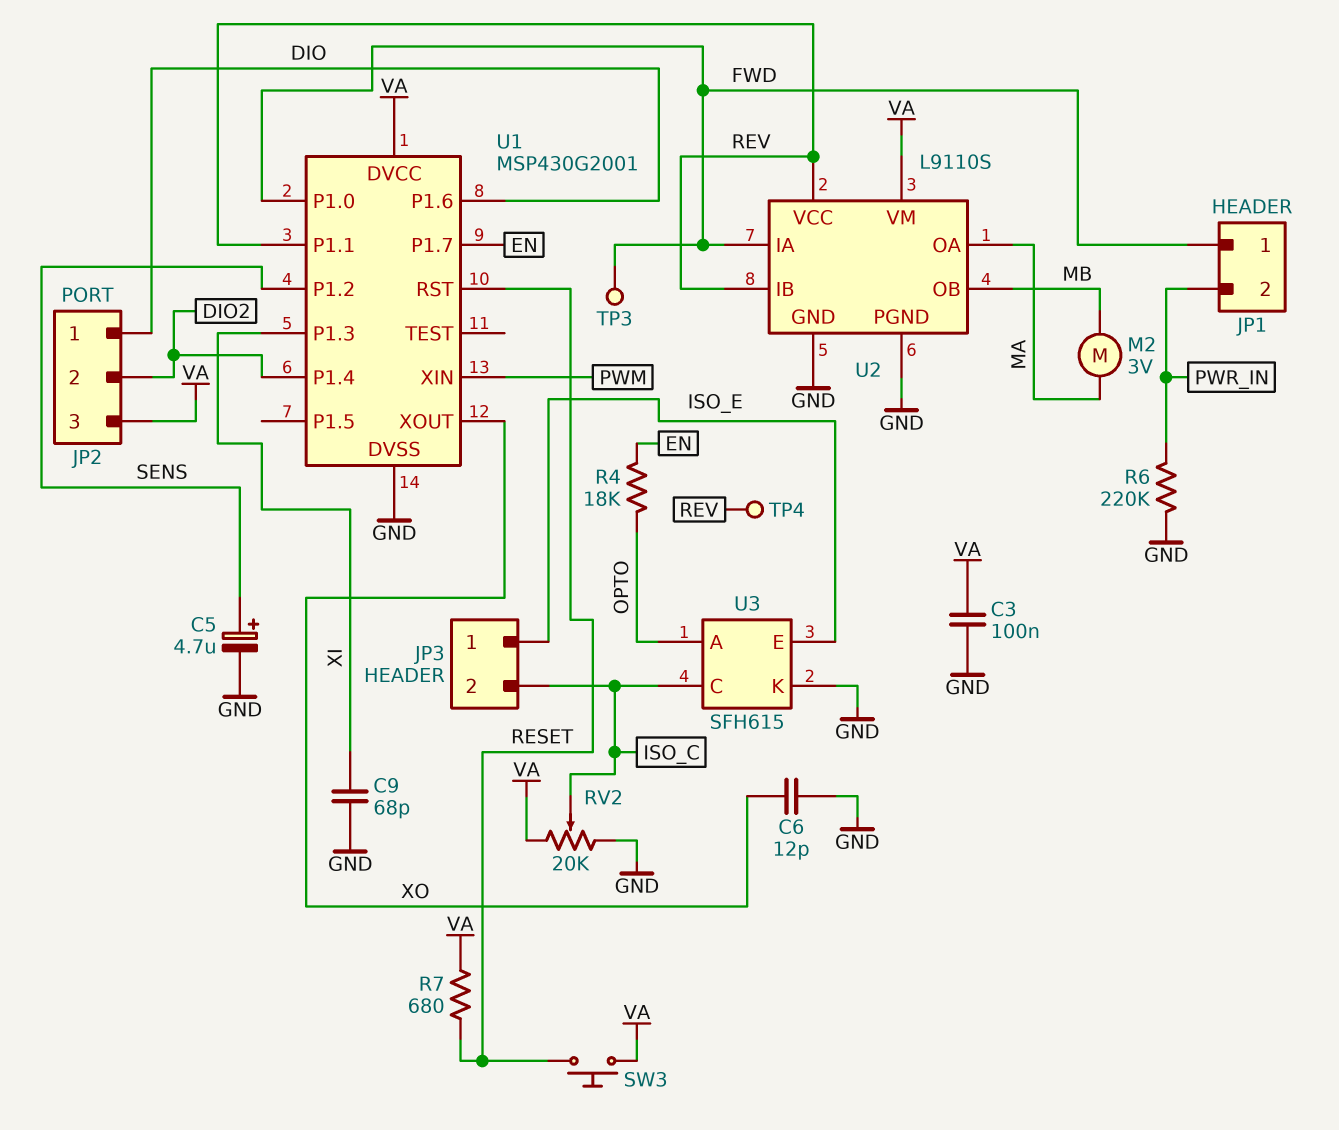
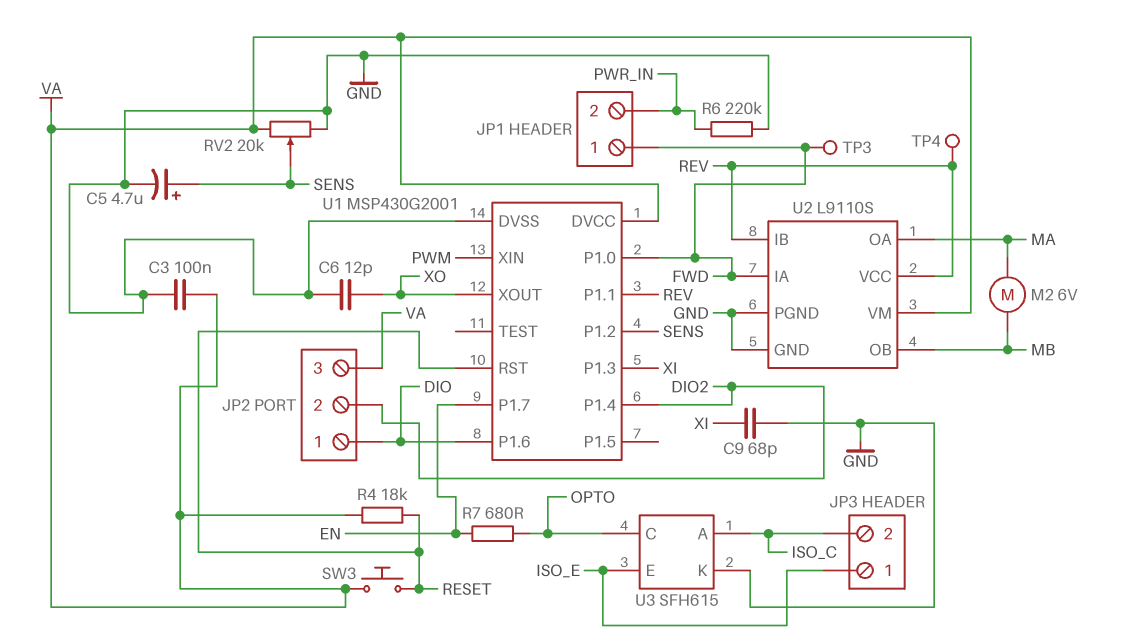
M2: motor 3V (MA, MB) -> motor 6V (MA, MB)
R4: 18k (EN, OPTO) -> 18k (RESET, VA)
R7: 680 (RESET, VA) -> 680 (EN, OPTO)
RV2: 20k (GND, VA, wiper ISO_C) -> 20k (GND, VA, wiper SENS)
U3 pin A: OPTO -> ISO_C
U3 pin C: ISO_C -> OPTO

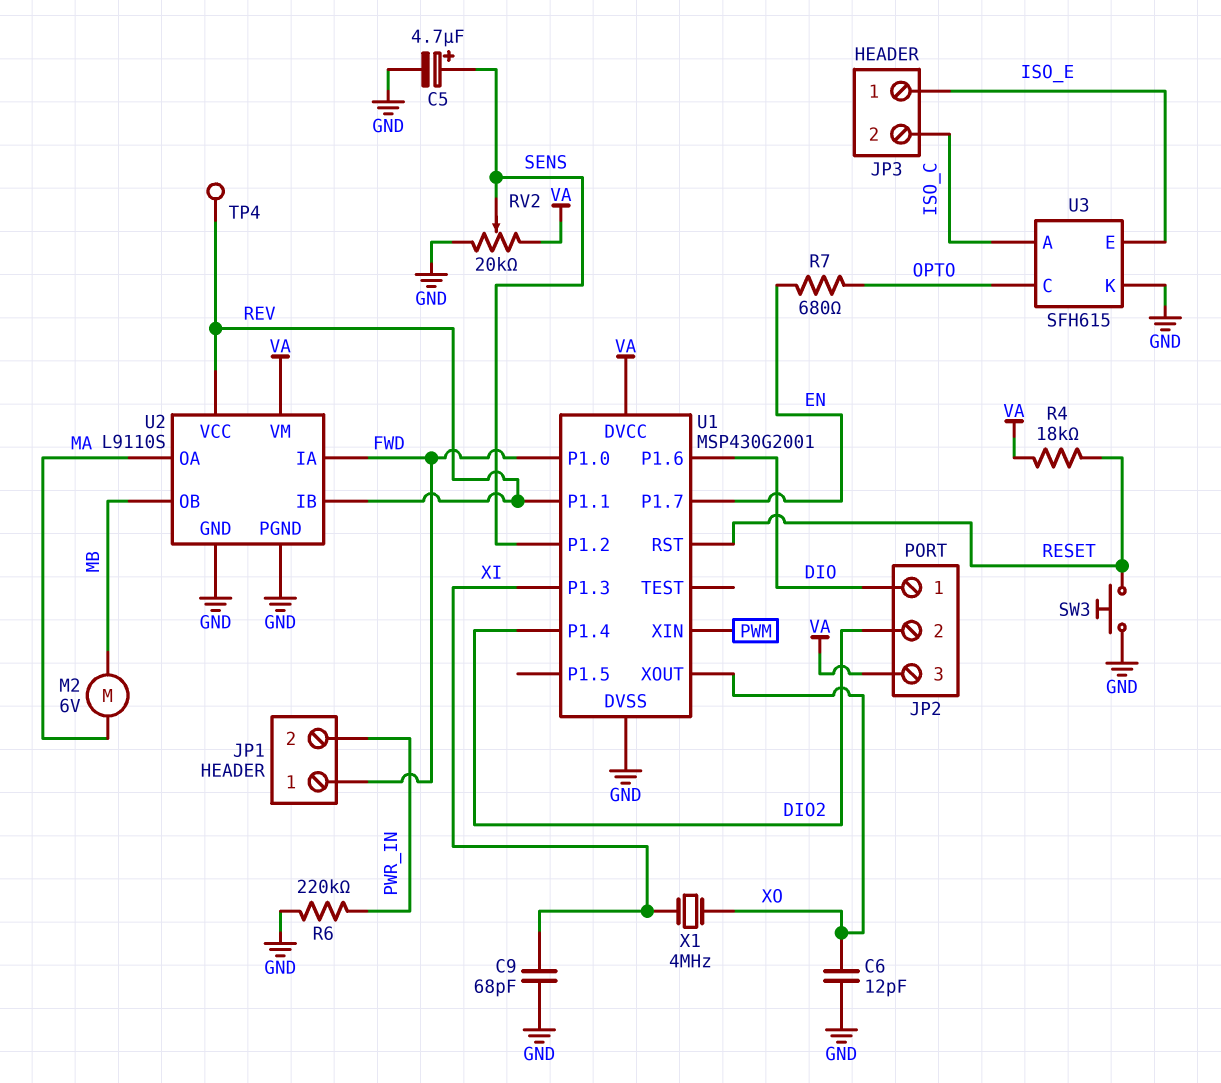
C3: 100nF (GND, VA) -> none
SW3: button (RESET, VA) -> button (GND, RESET)
TP3: test point (FWD) -> none
X1: none -> 4MHz (XI, XO)

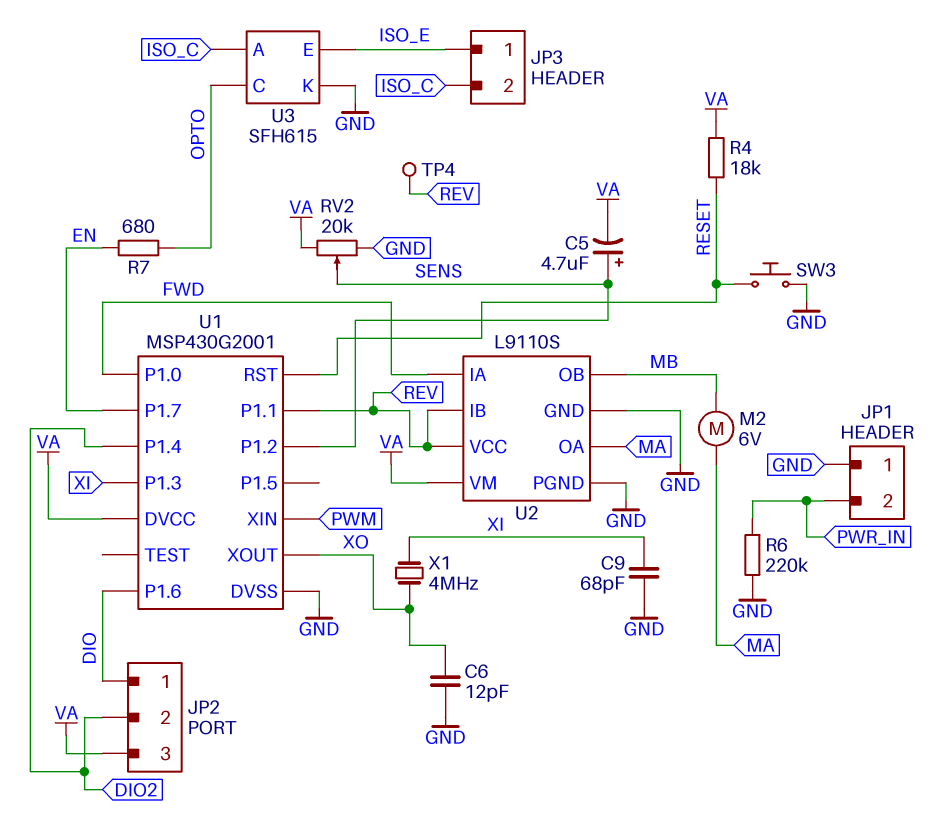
C5: 4.7uF (plus SENS, minus GND) -> 4.7uF (plus SENS, minus VA)
JP1 pin 1: FWD -> GND

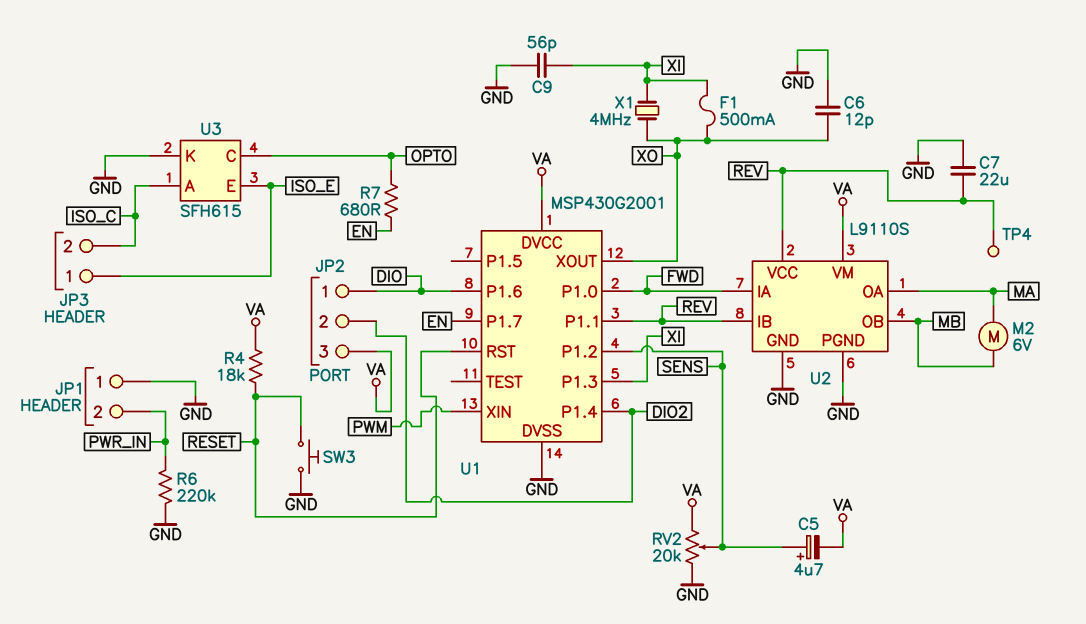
C7: none -> 22uF (GND, REV)
C9: 68pF (GND, XI) -> 56pF (GND, XI)
F1: none -> 500mA (XI, XO)

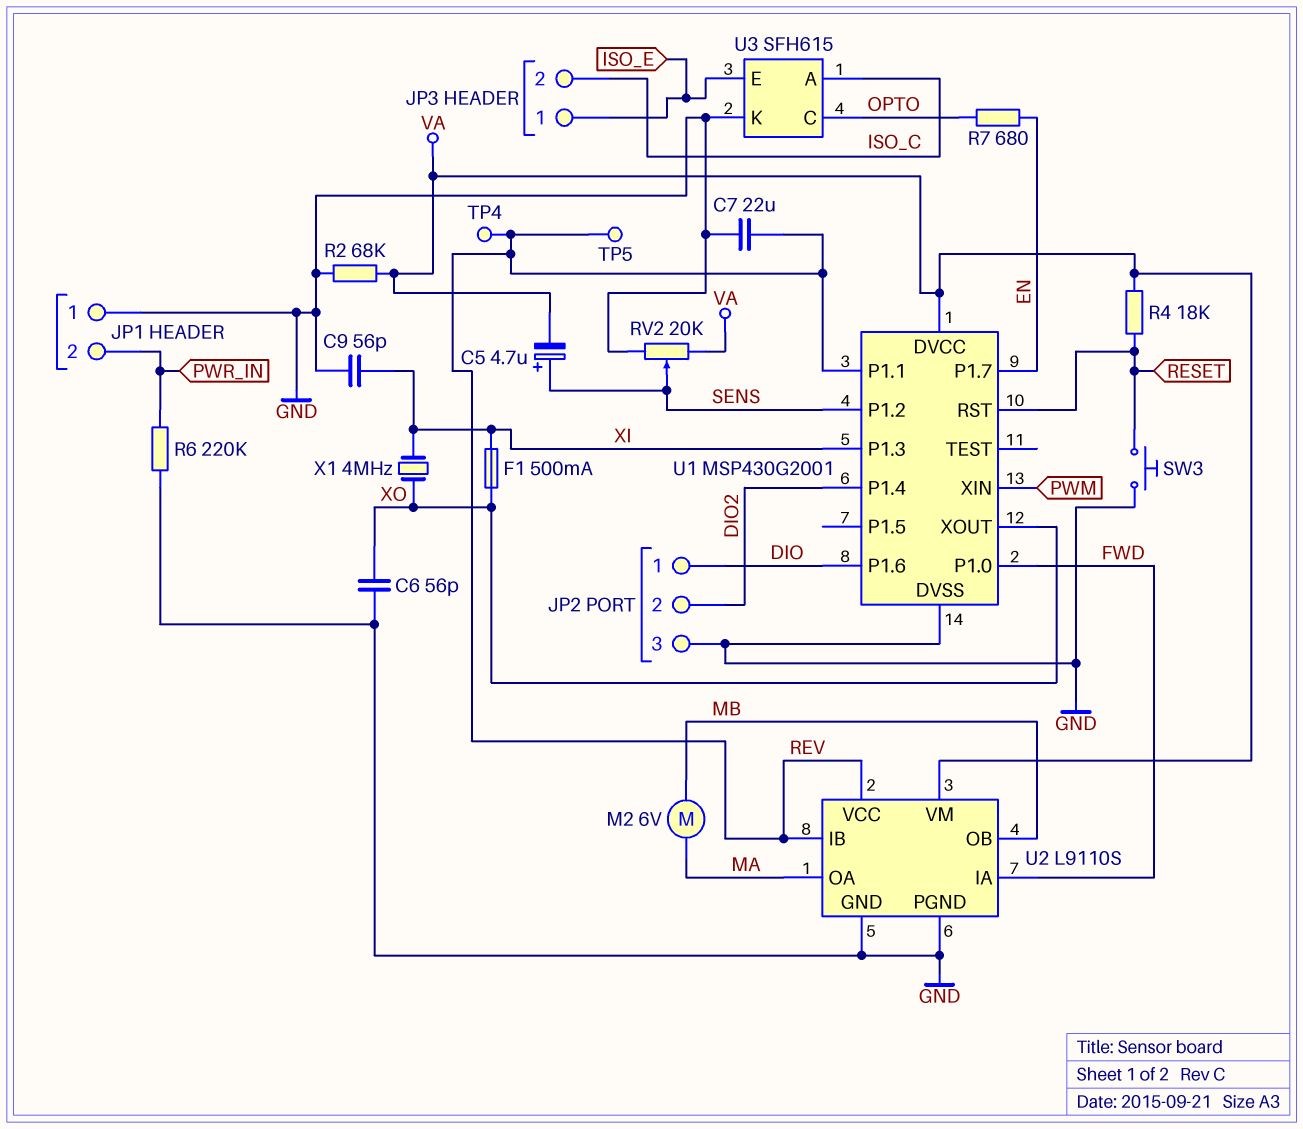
C6: 12pF (GND, XO) -> 56pF (GND, XO)
JP2 pin 3: VA -> GND
R2: none -> 68k (GND, VA)
TP5: none -> test point (REV)

